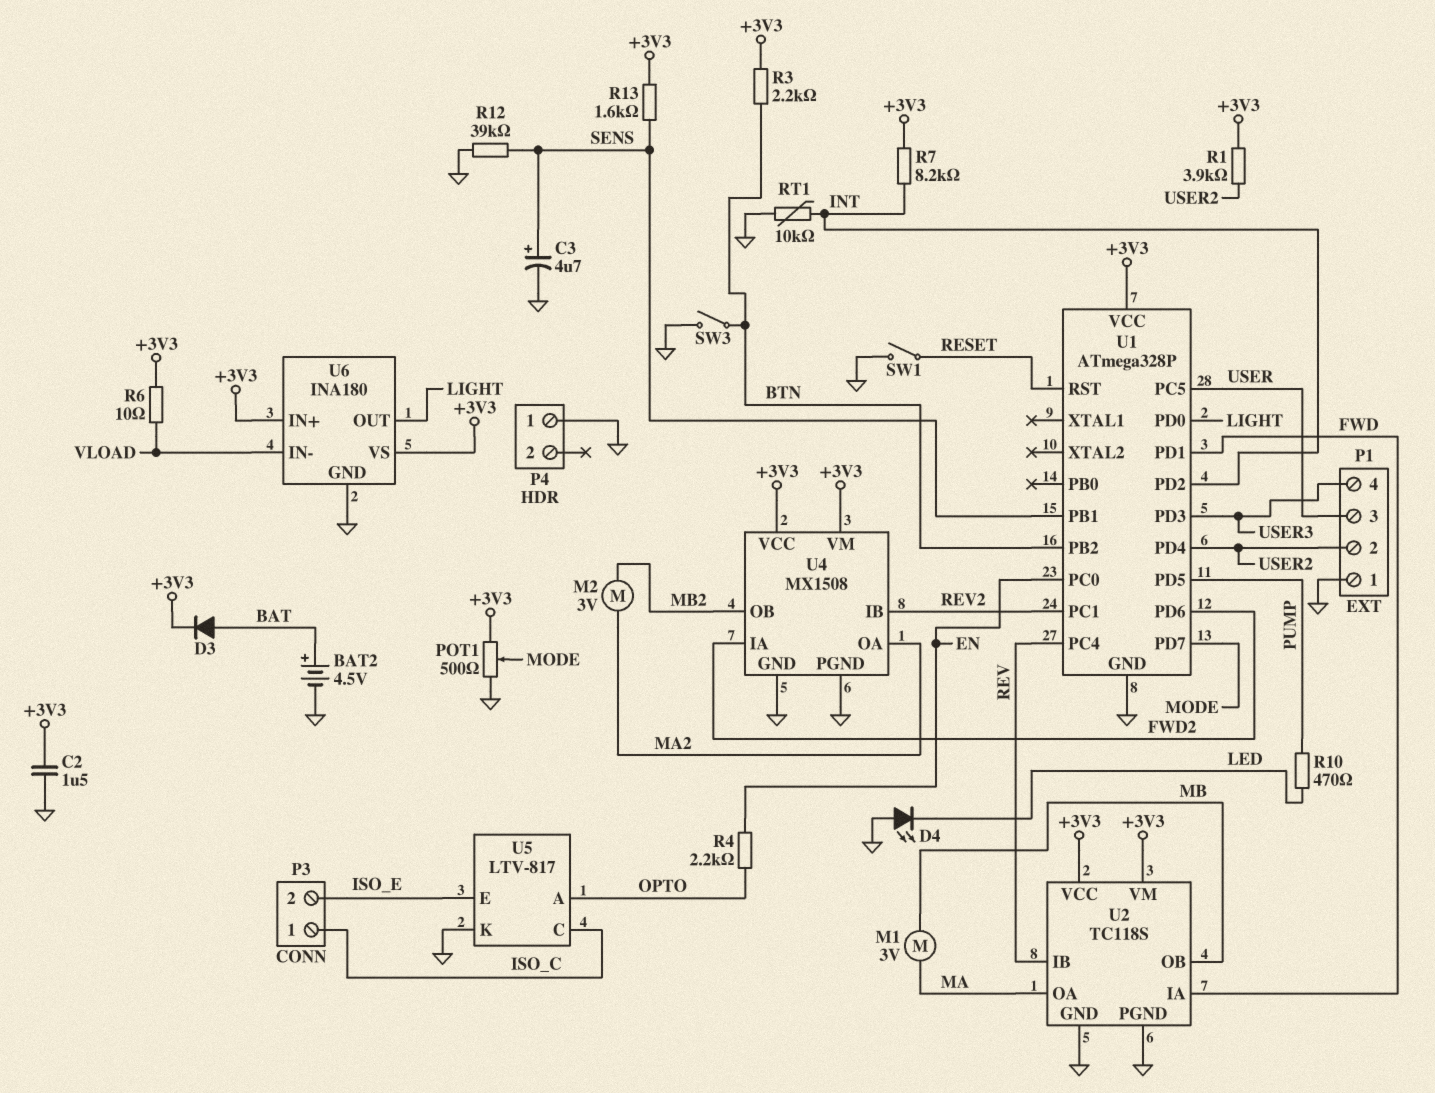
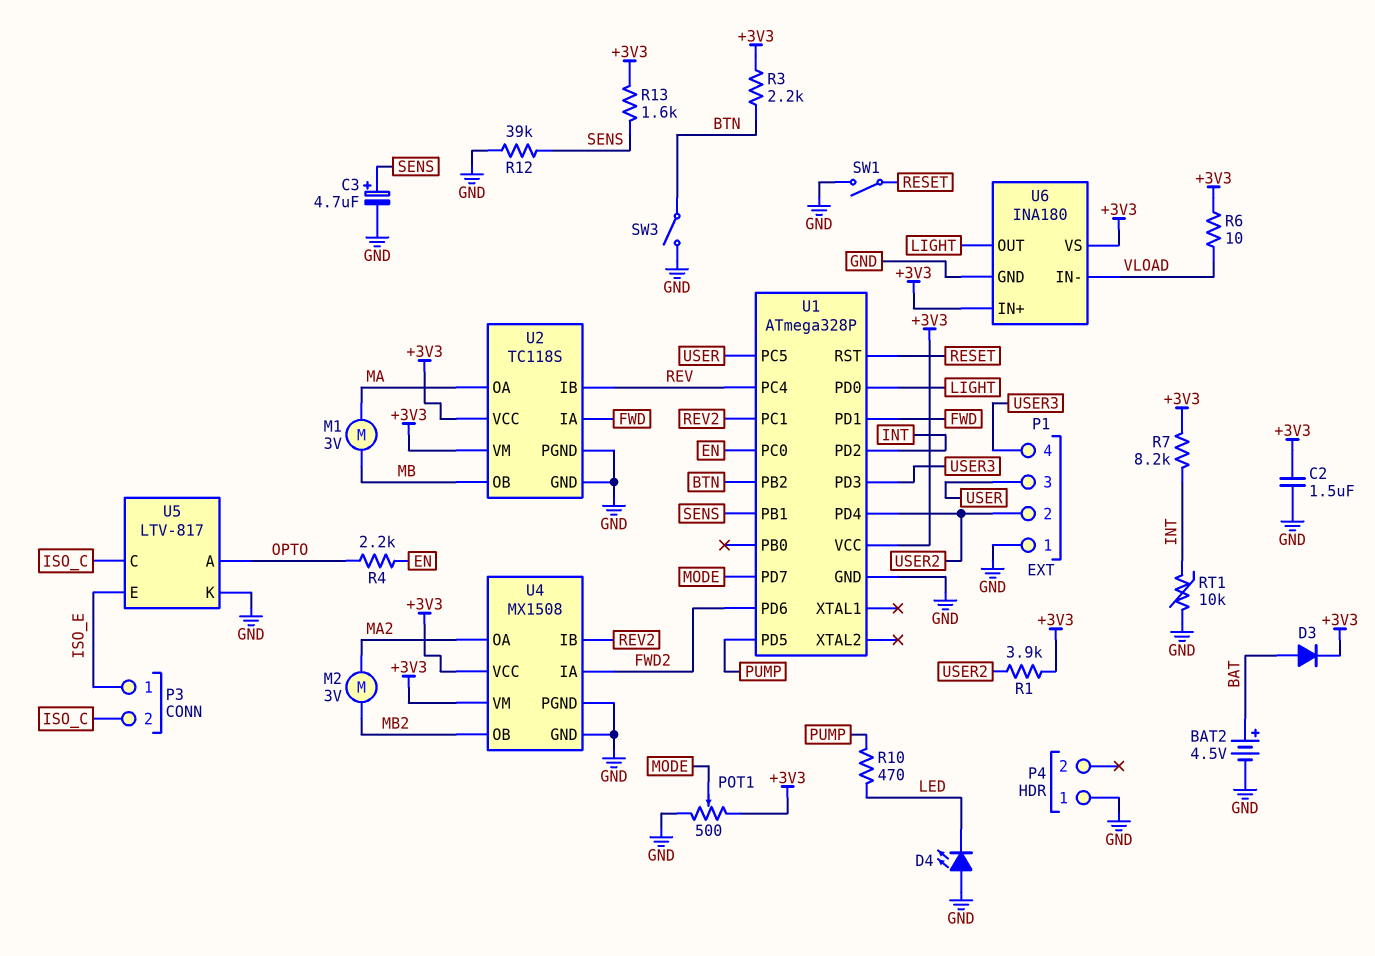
P3 pin 1: ISO_C -> ISO_E
P3 pin 2: ISO_E -> ISO_C

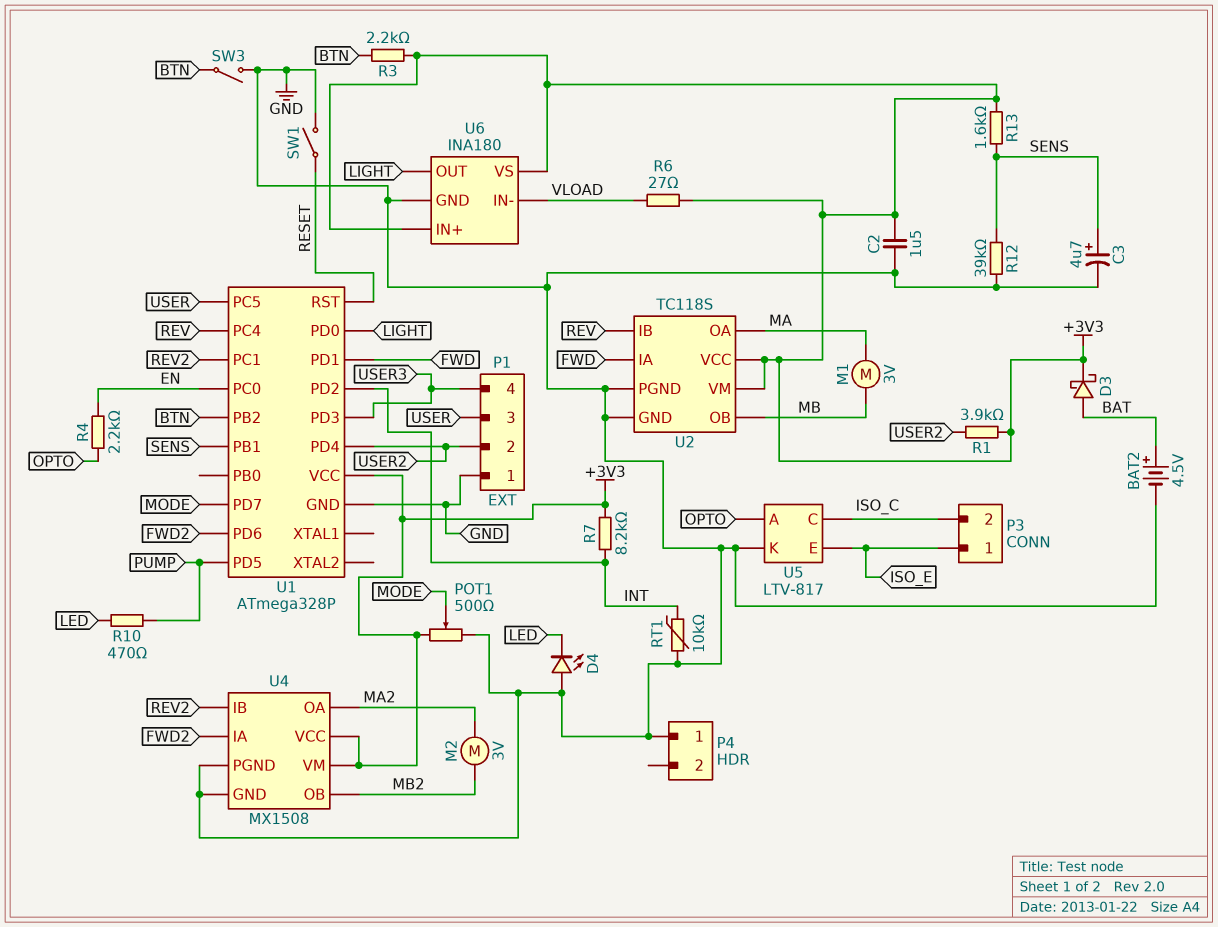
D3: diode (A BAT, K +3V3) -> schottky (A BAT, K +3V3)
R6: 10 (+3V3, VLOAD) -> 27 (+3V3, VLOAD)

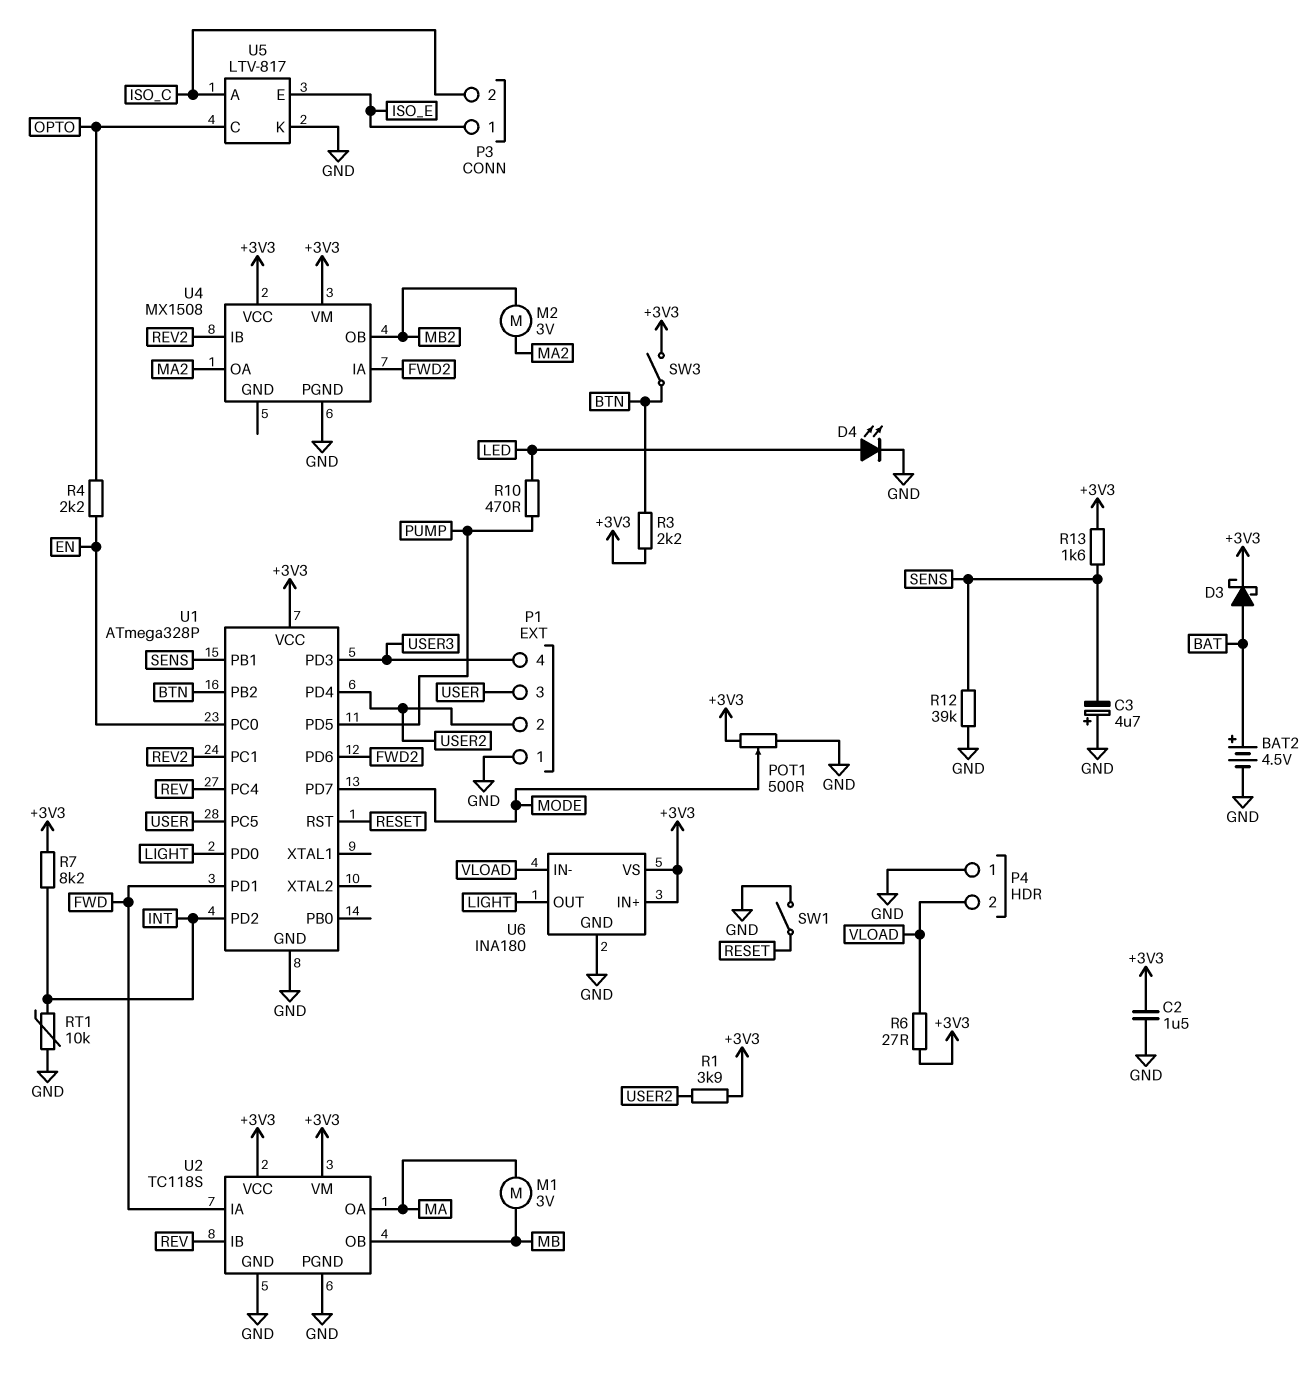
C3: 4.7uF (plus SENS, minus GND) -> 4.7uF (plus GND, minus SENS)
D4: LED (A GND, K LED) -> LED (A LED, K GND)
P4 pin 2: none -> VLOAD
SW3: switch (BTN, GND) -> switch (+3V3, BTN)
U4 pin GND: GND -> none
U5 pin A: OPTO -> ISO_C
U5 pin C: ISO_C -> OPTO

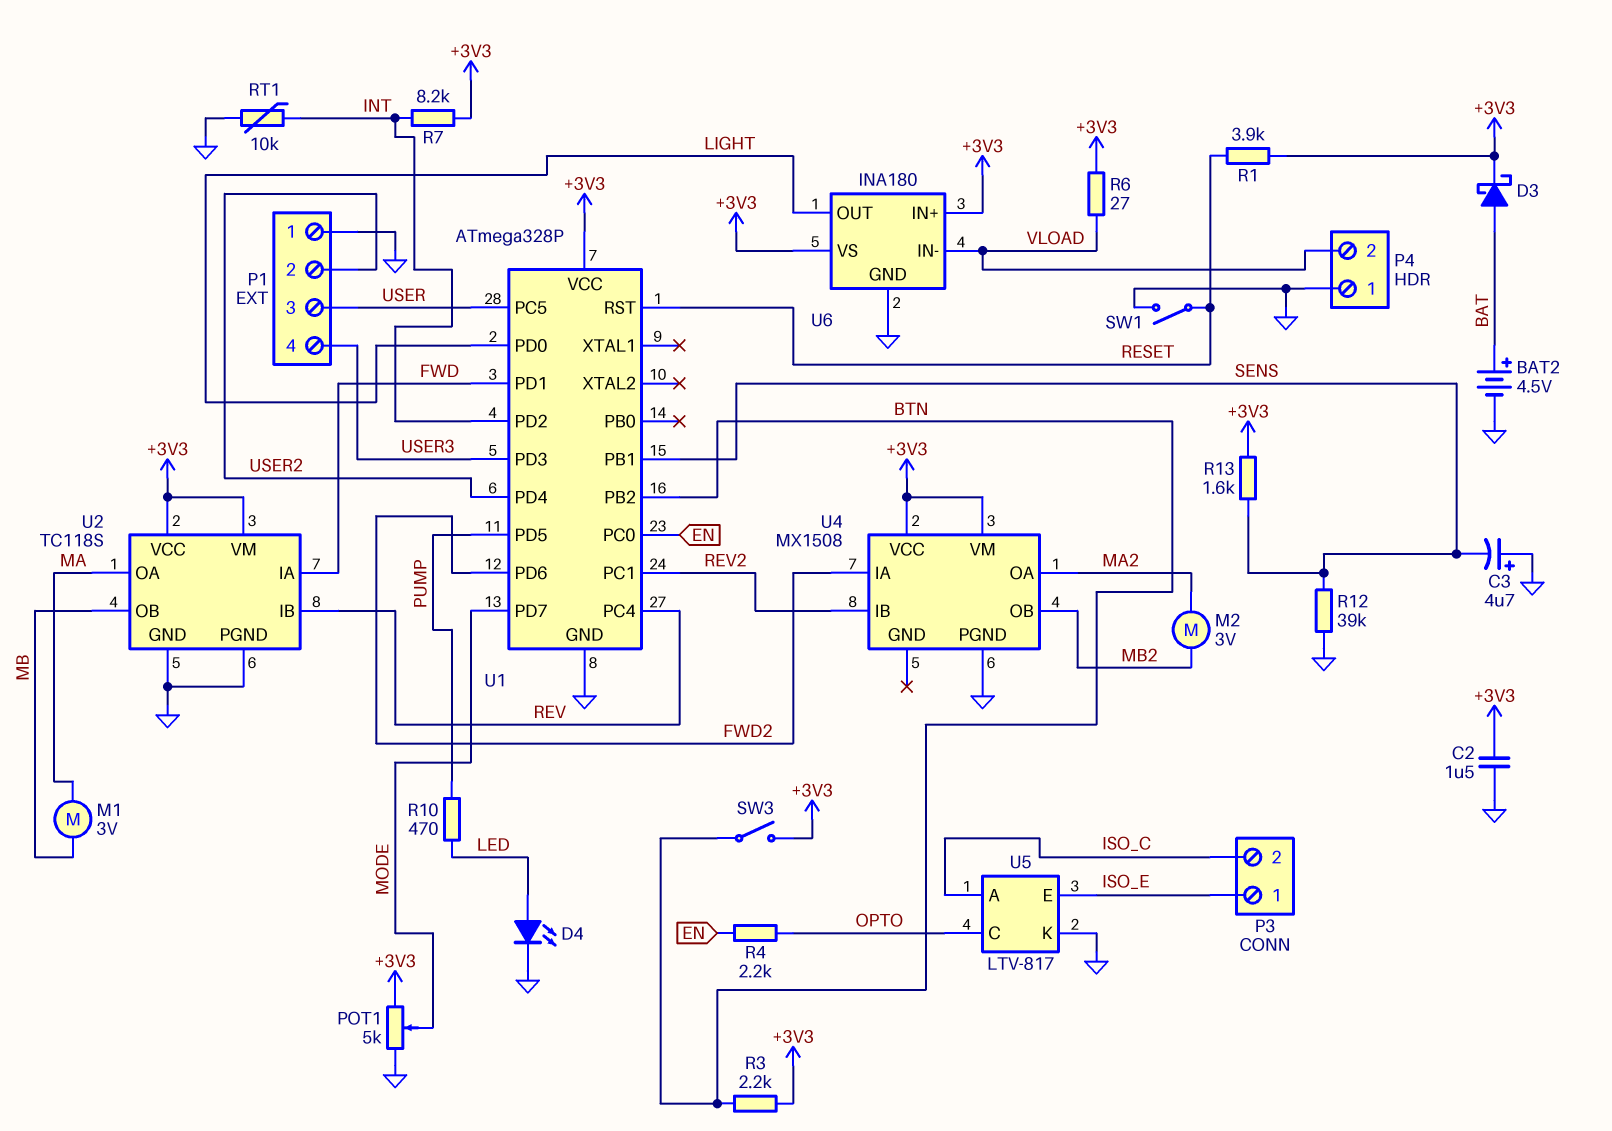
POT1: 500 (+3V3, GND, wiper MODE) -> 5k (+3V3, GND, wiper MODE)
R1: 3.9k (+3V3, USER2) -> 3.9k (+3V3, RESET)

